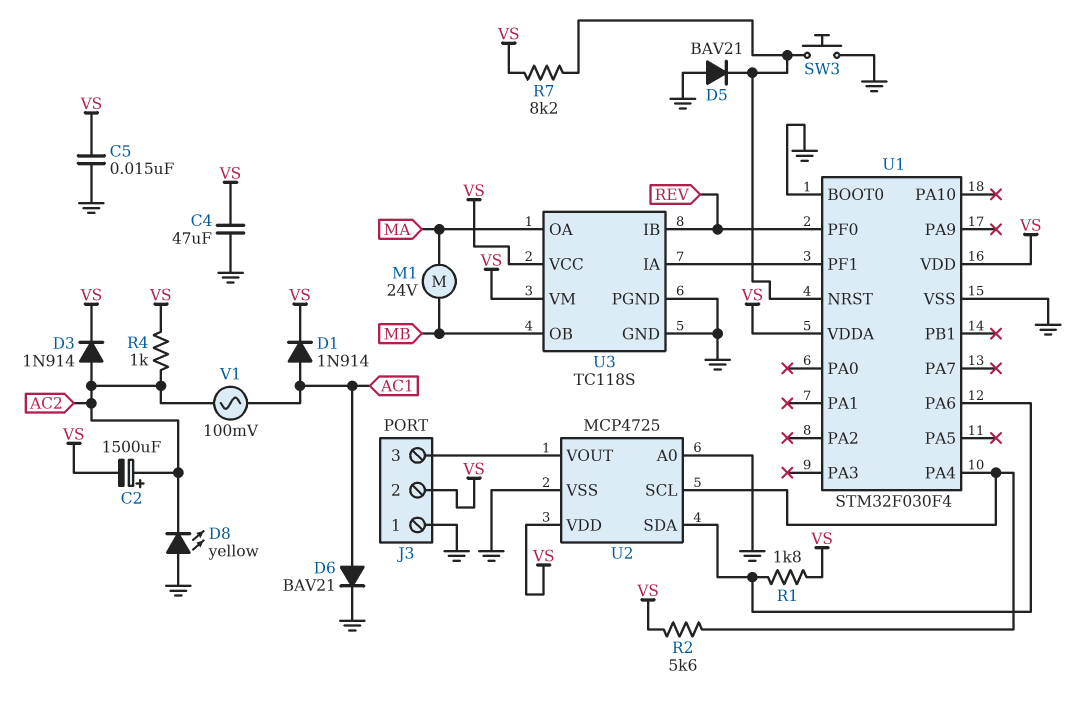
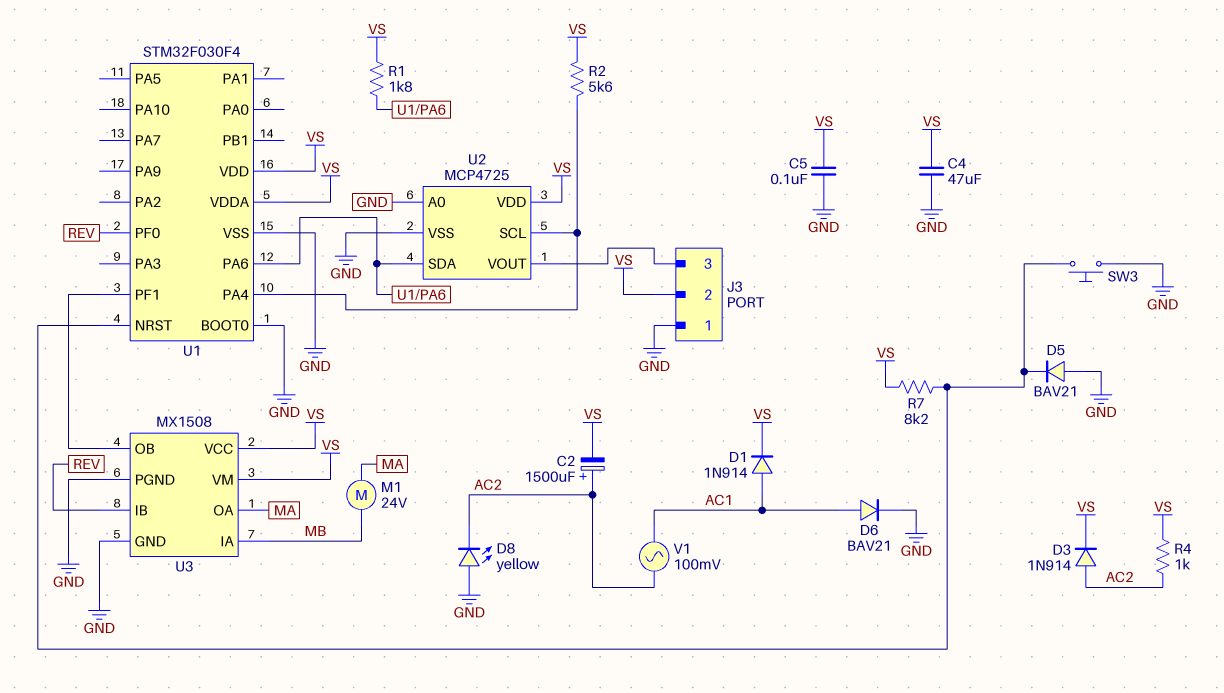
C5: 15nF (GND, VS) -> 100nF (GND, VS)
U3: TC118S -> MX1508
U3 pin IA: U1/PF1 -> MB
U3 pin OB: MB -> U1/PF1

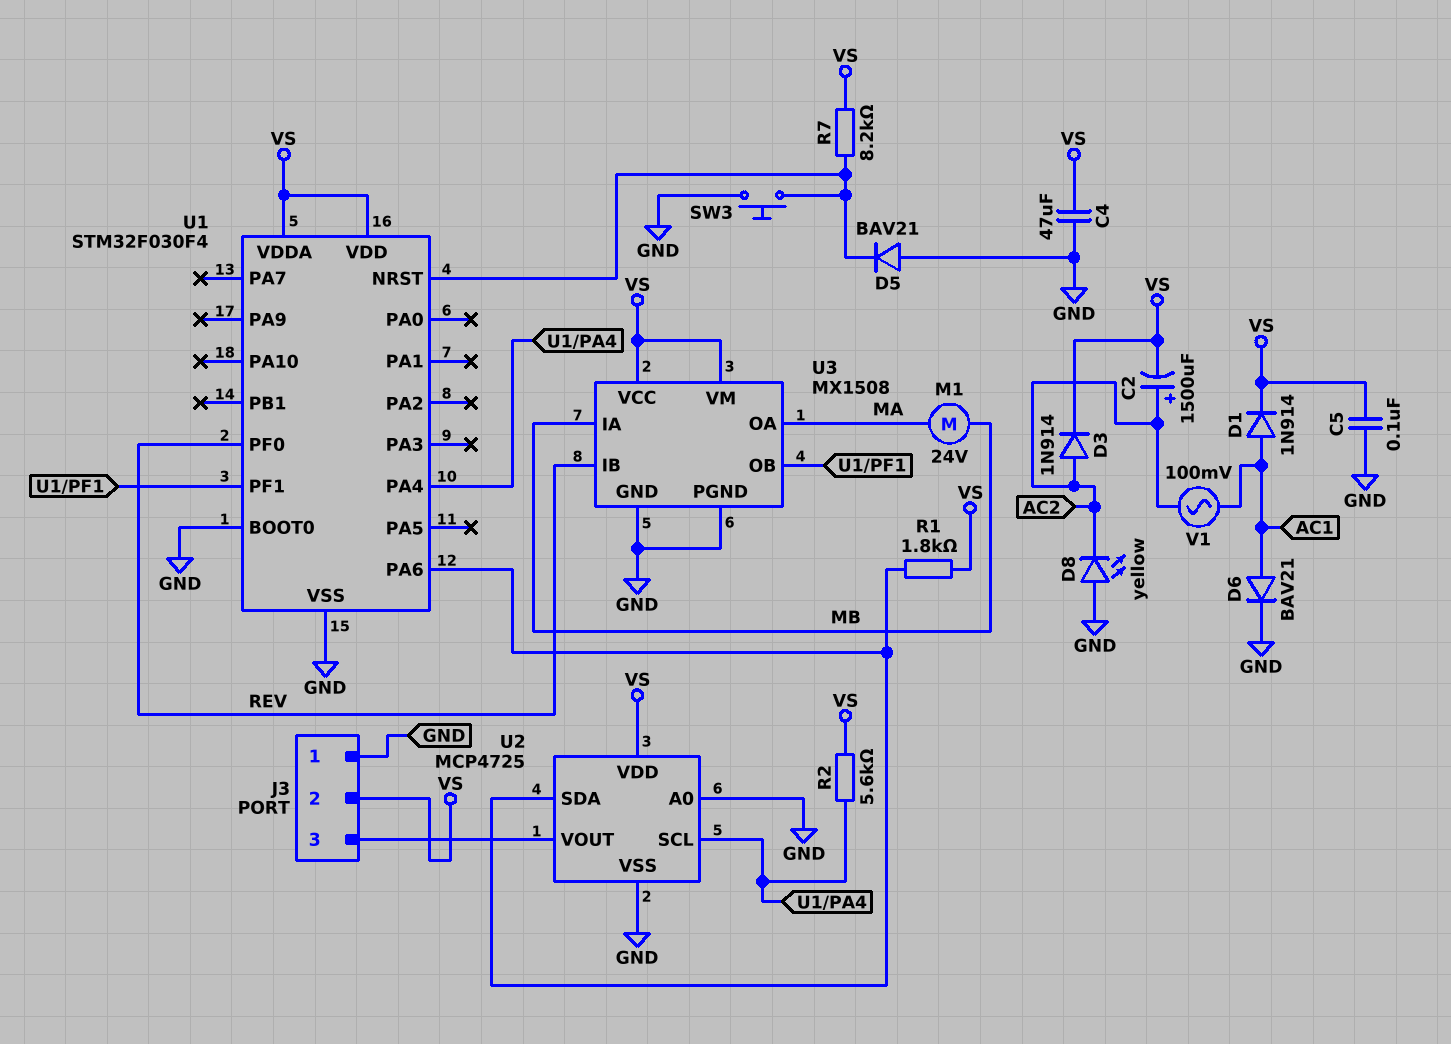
R4: 1k (AC2, VS) -> none

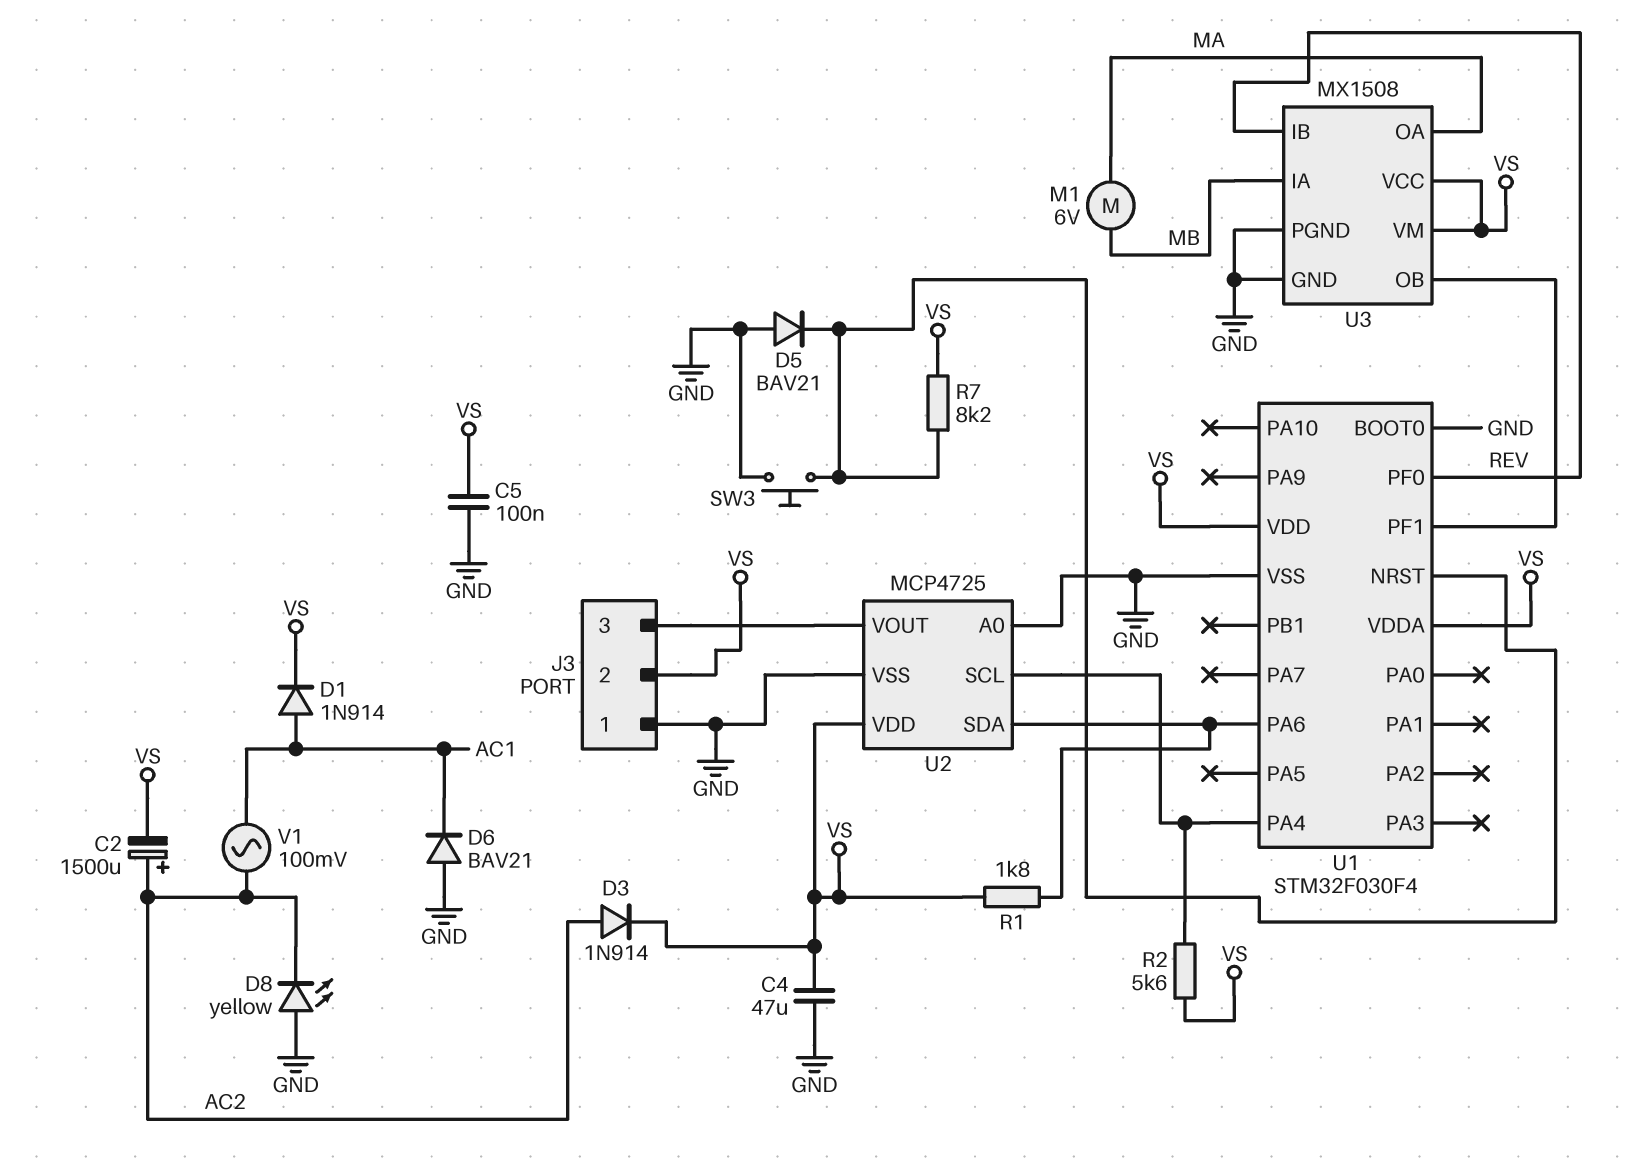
D6: diode BAV21 (A AC1, K GND) -> diode BAV21 (A GND, K AC1)
M1: motor 24V (MA, MB) -> motor 6V (MA, MB)

